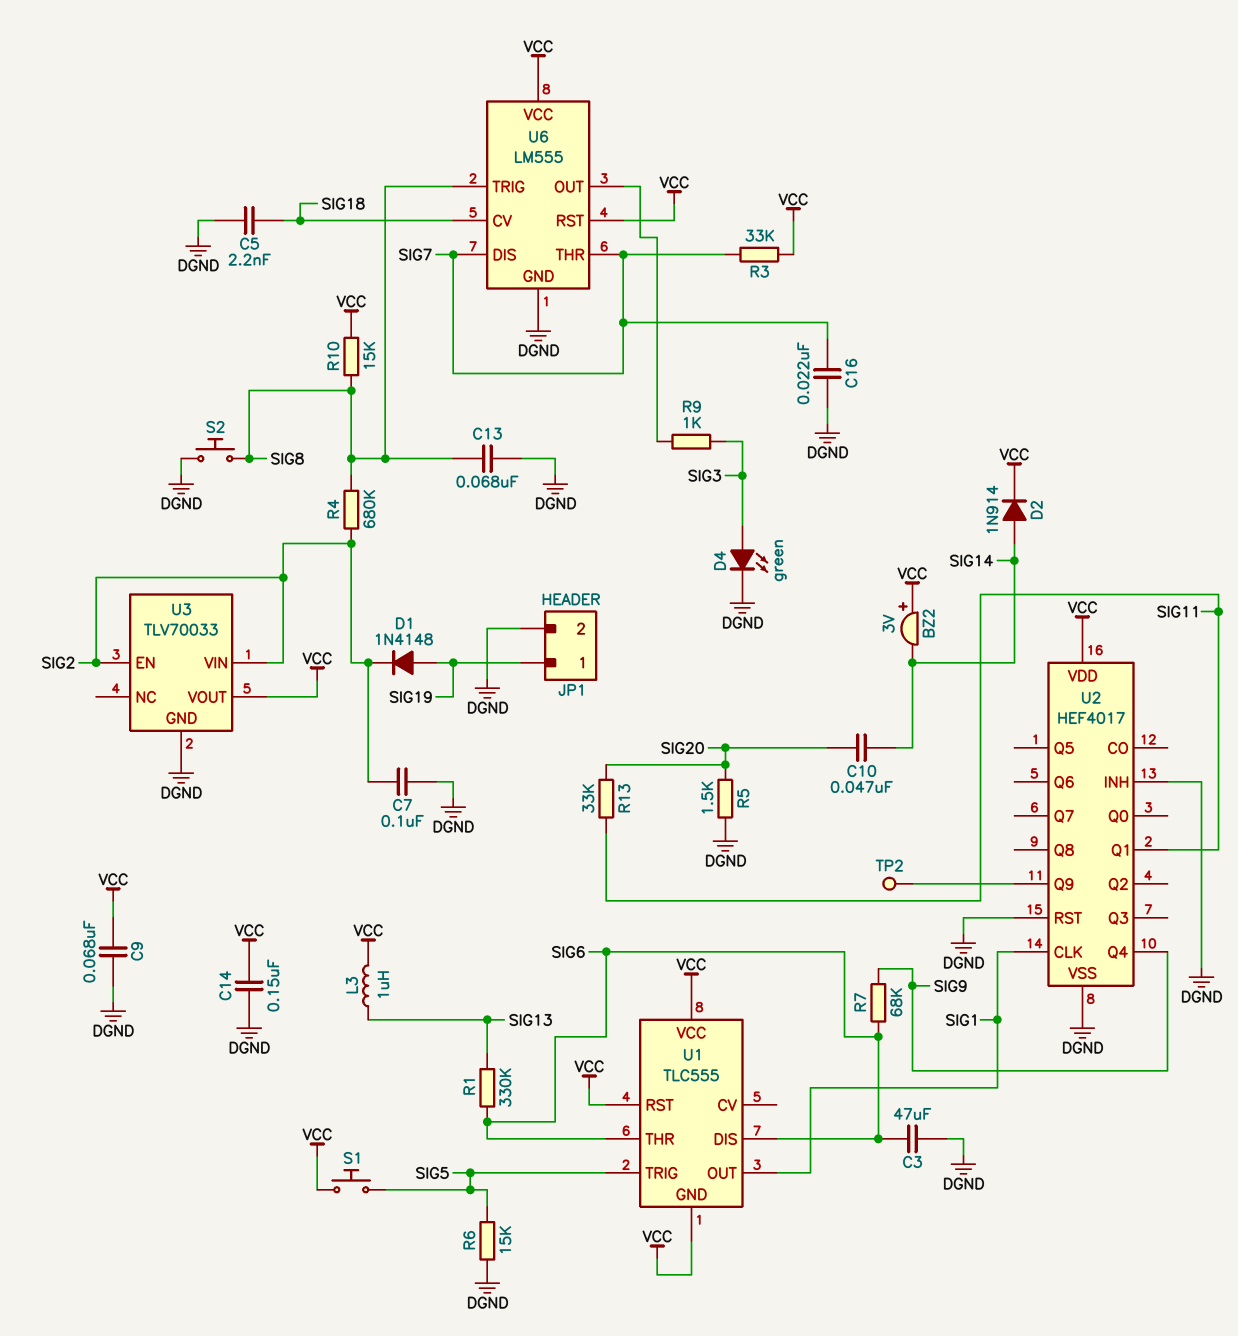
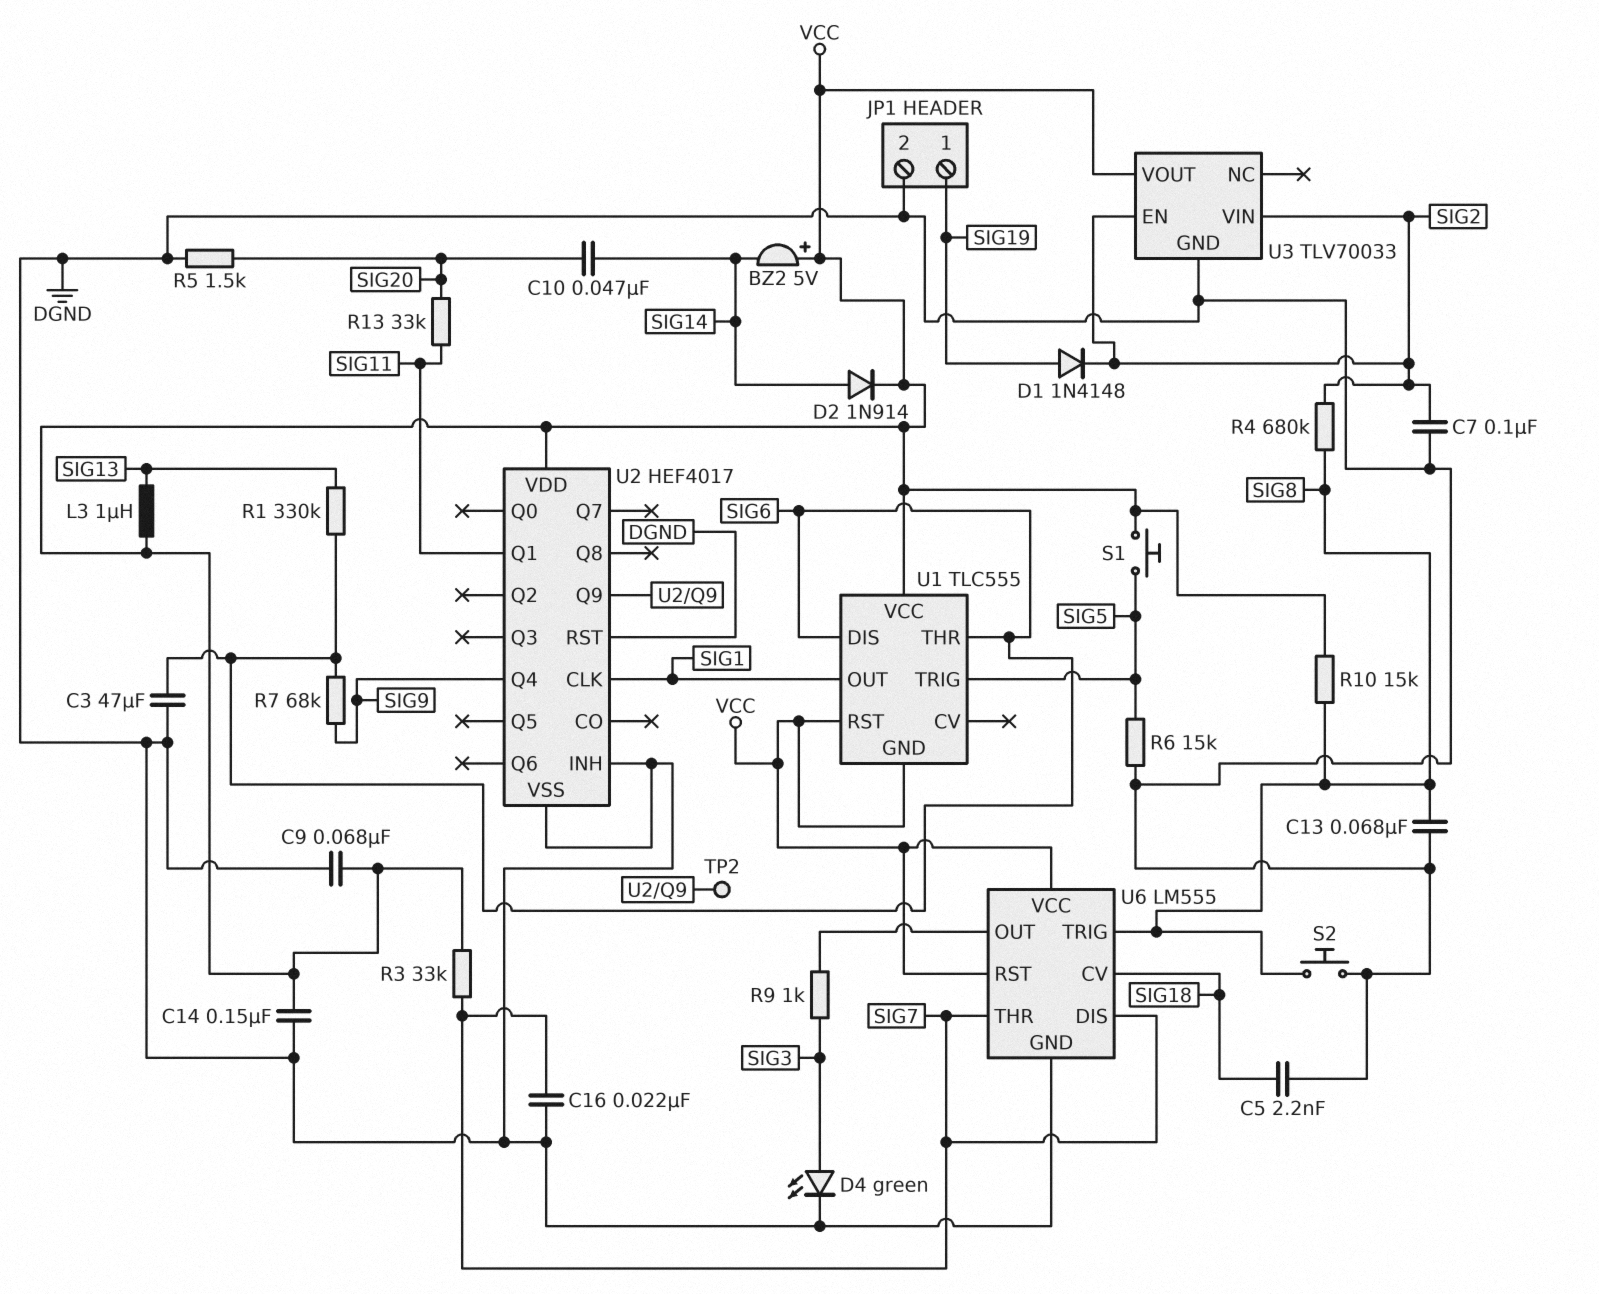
BZ2: buzzer 3V (plus VCC, minus SIG14) -> buzzer 5V (plus VCC, minus SIG14)

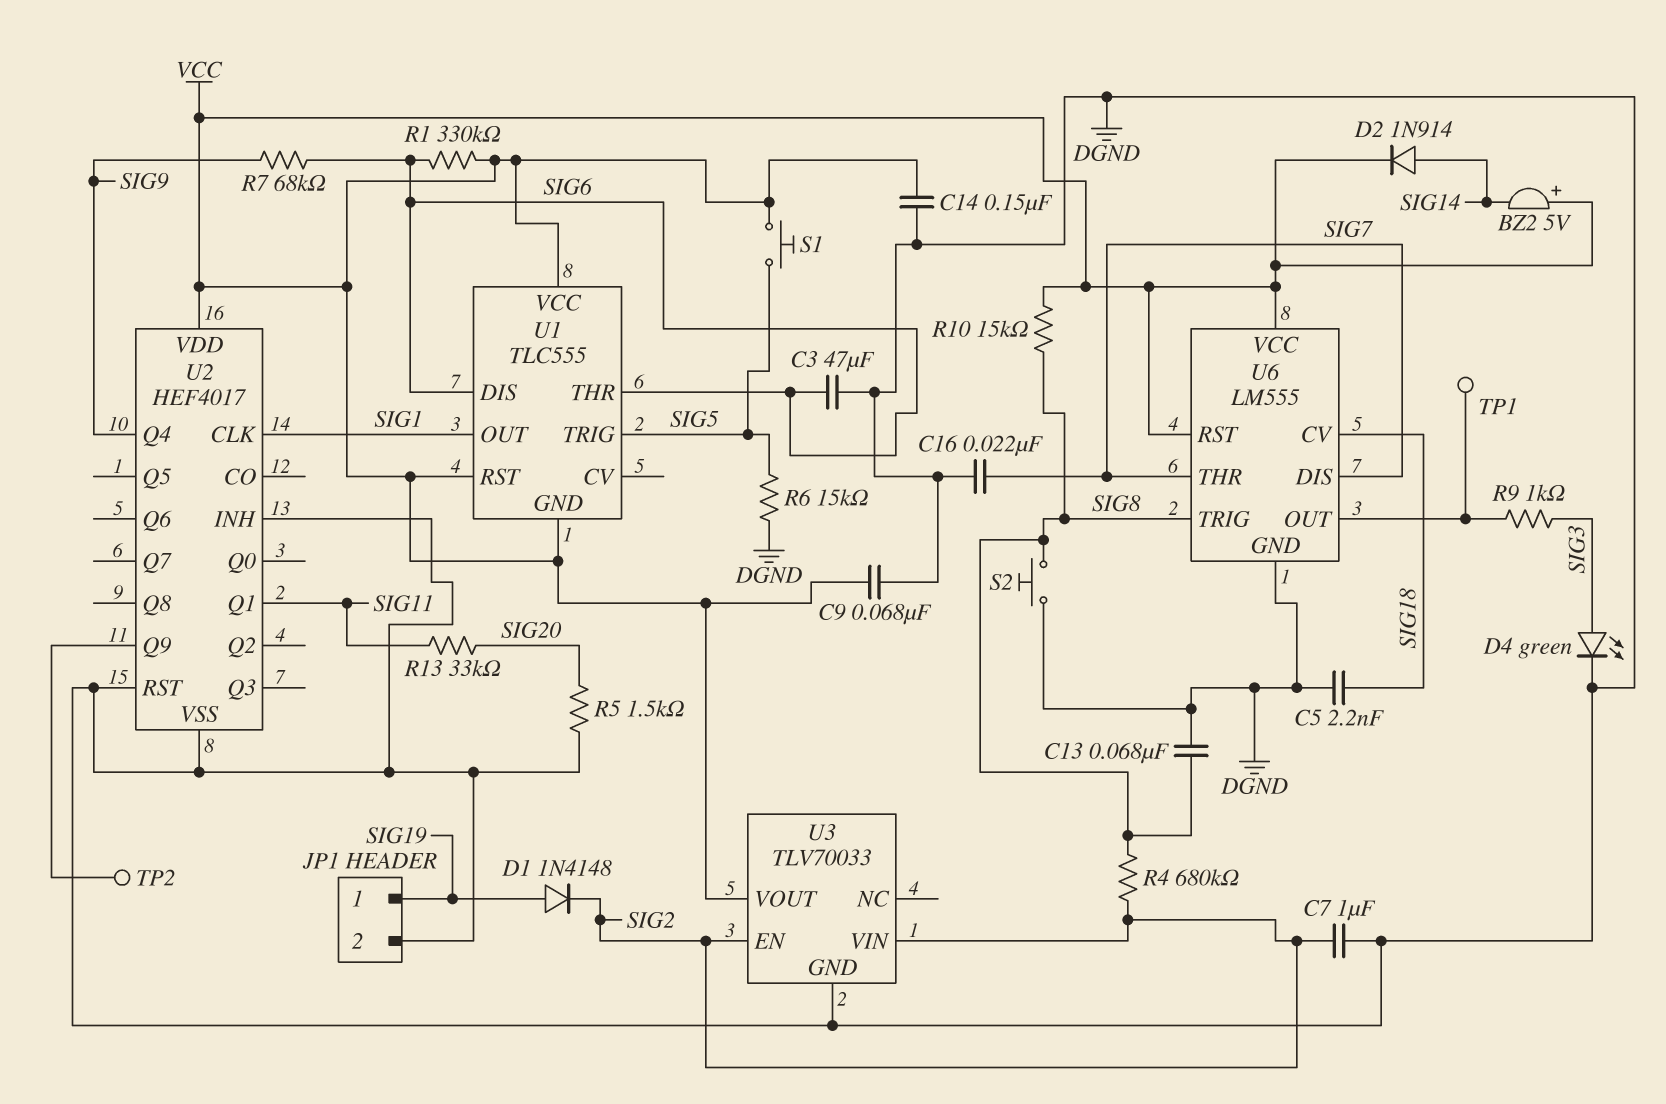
C7: 100nF (DGND, SIG2) -> 1uF (DGND, SIG2)
C10: 47nF (SIG14, SIG20) -> none
L3: 1uH (SIG13, VCC) -> none
R1: 330k (SIG6, SIG13) -> 330k (SIG6, VCC)
R3: 33k (SIG7, VCC) -> none
TP1: none -> test point (U6/OUT)

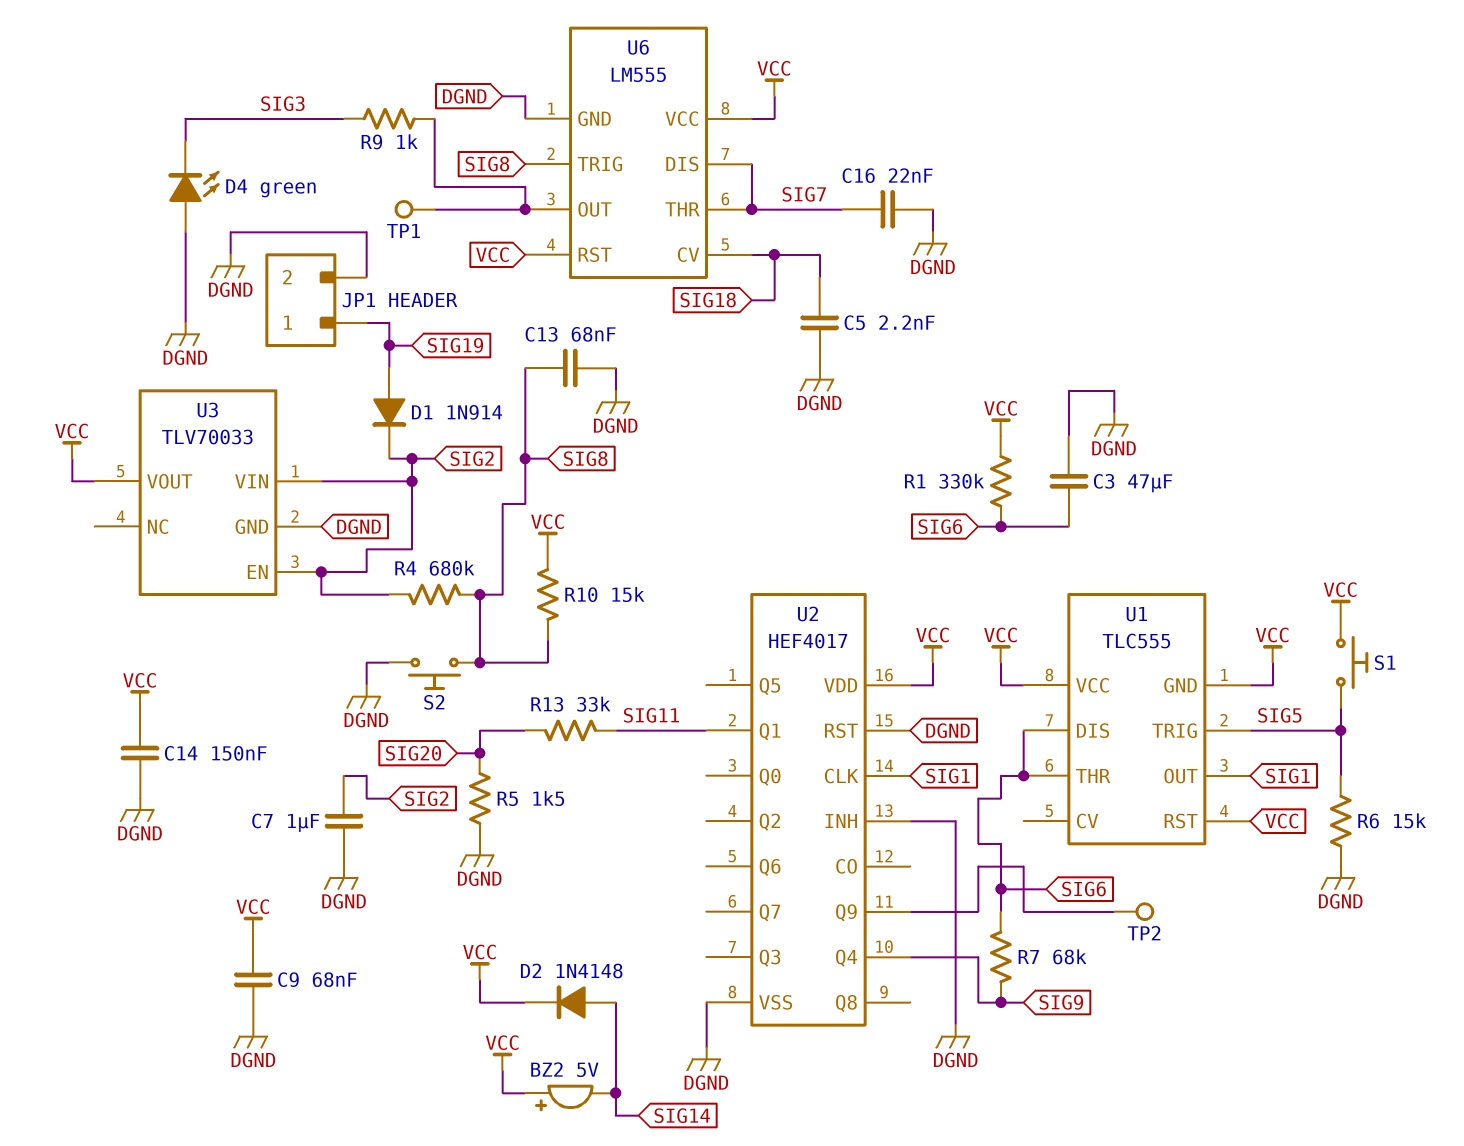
D1: diode 1N4148 (A SIG19, K SIG2) -> diode 1N914 (A SIG19, K SIG2)
D2: diode 1N914 (A SIG14, K VCC) -> diode 1N4148 (A SIG14, K VCC)
D4: LED green (A SIG3, K DGND) -> LED green (A DGND, K SIG3)

